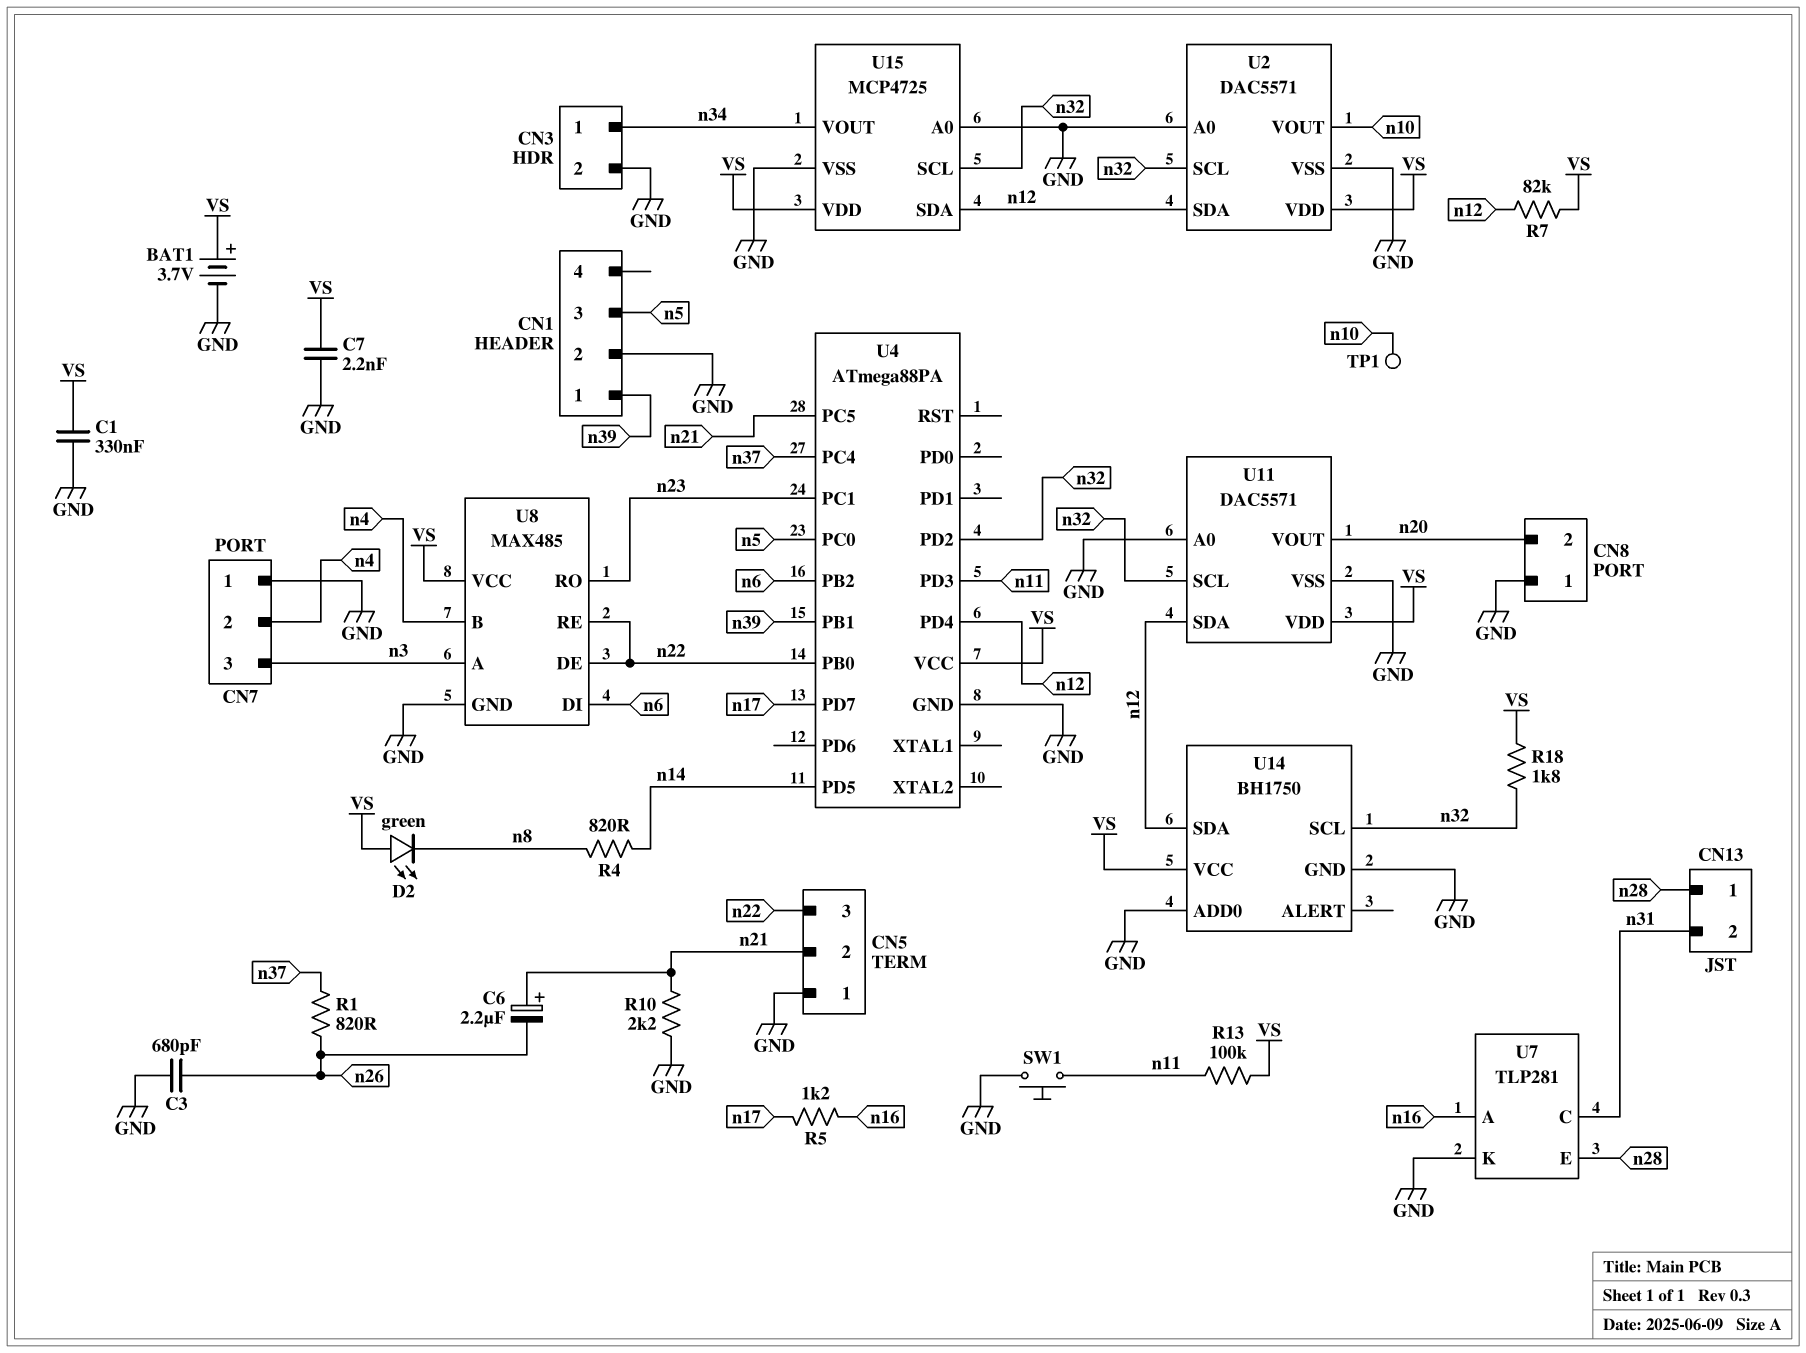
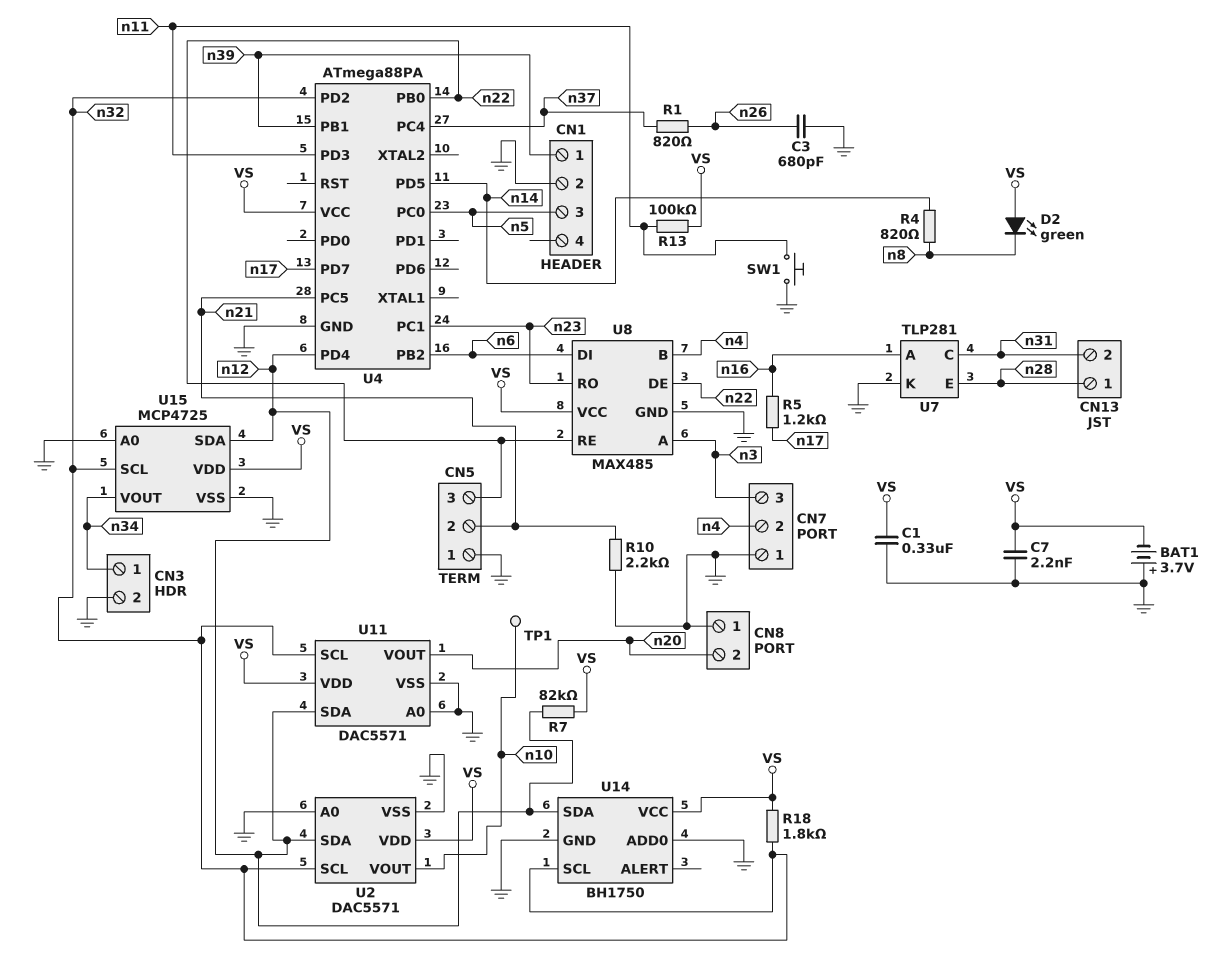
BAT1: 3.7V (plus VS, minus GND) -> 3.7V (plus GND, minus VS)
C6: 2.2uF (plus n21, minus n26) -> none

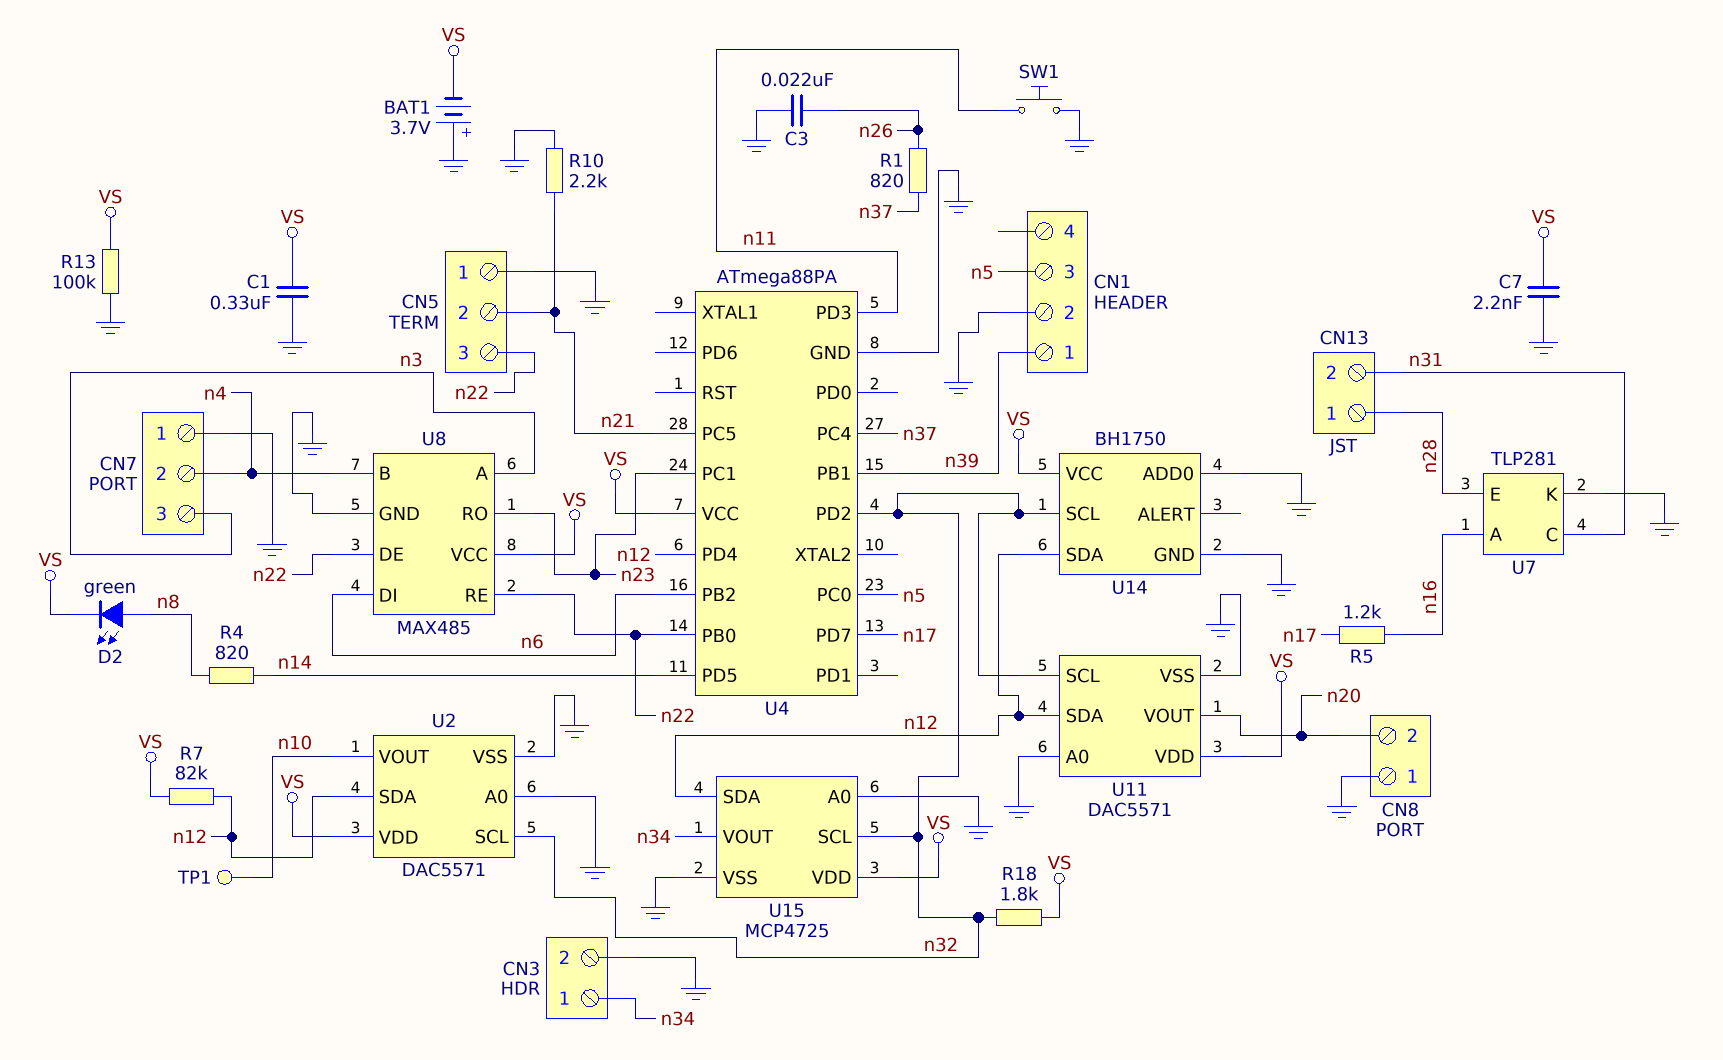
C3: 680pF (GND, n26) -> 22nF (GND, n26)
D2: LED green (A VS, K n8) -> LED green (A n8, K VS)
R13: 100k (VS, n11) -> 100k (GND, VS)

